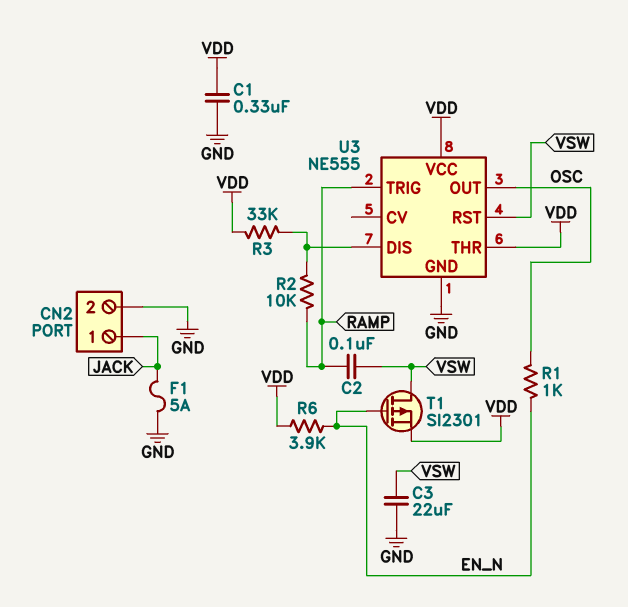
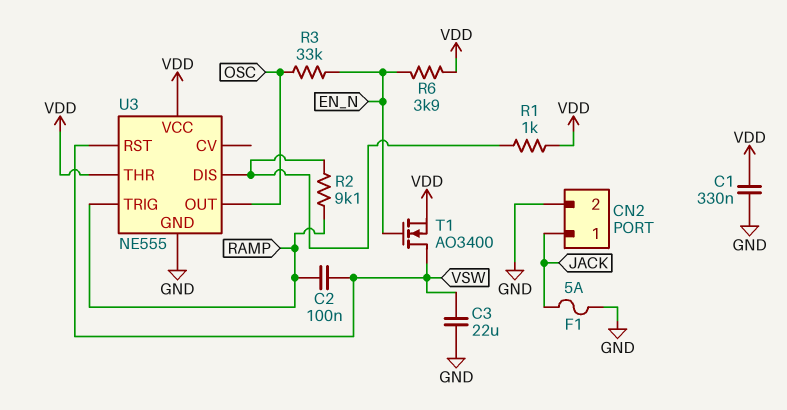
R1: 1k (EN_N, OSC) -> 1k (U3/DIS, VDD)
R2: 10k (RAMP, U3/DIS) -> 9.1k (RAMP, U3/DIS)
R3: 33k (U3/DIS, VDD) -> 33k (EN_N, OSC)
T1: PMOS SI2301 (G EN_N, D VSW, S VDD) -> NMOS AO3400 (G EN_N, D VSW, S VDD)

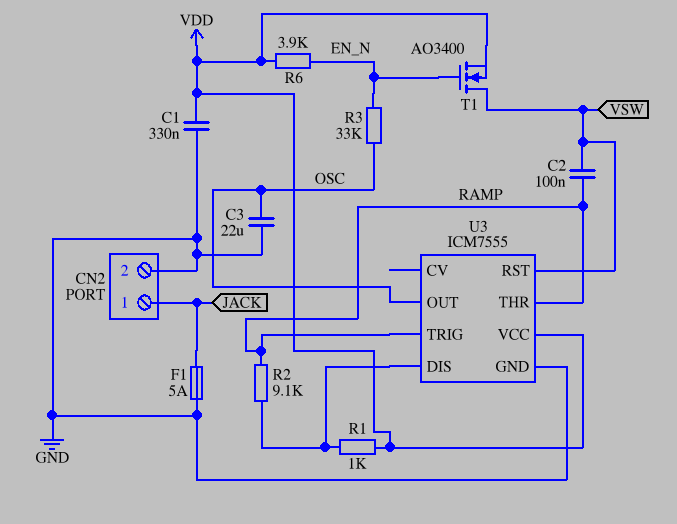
C3: 22uF (GND, VSW) -> 22uF (GND, OSC)
U3: NE555 -> ICM7555
U3 pin THR: VDD -> RAMP

